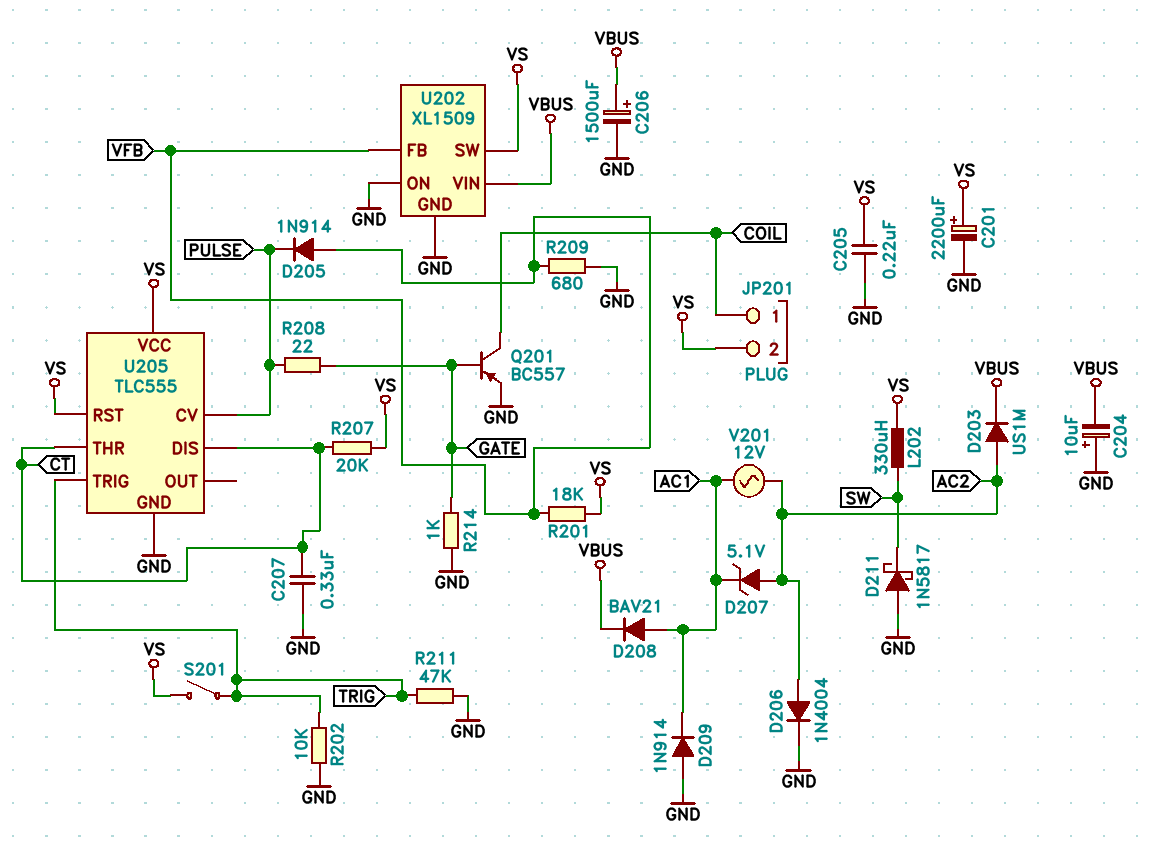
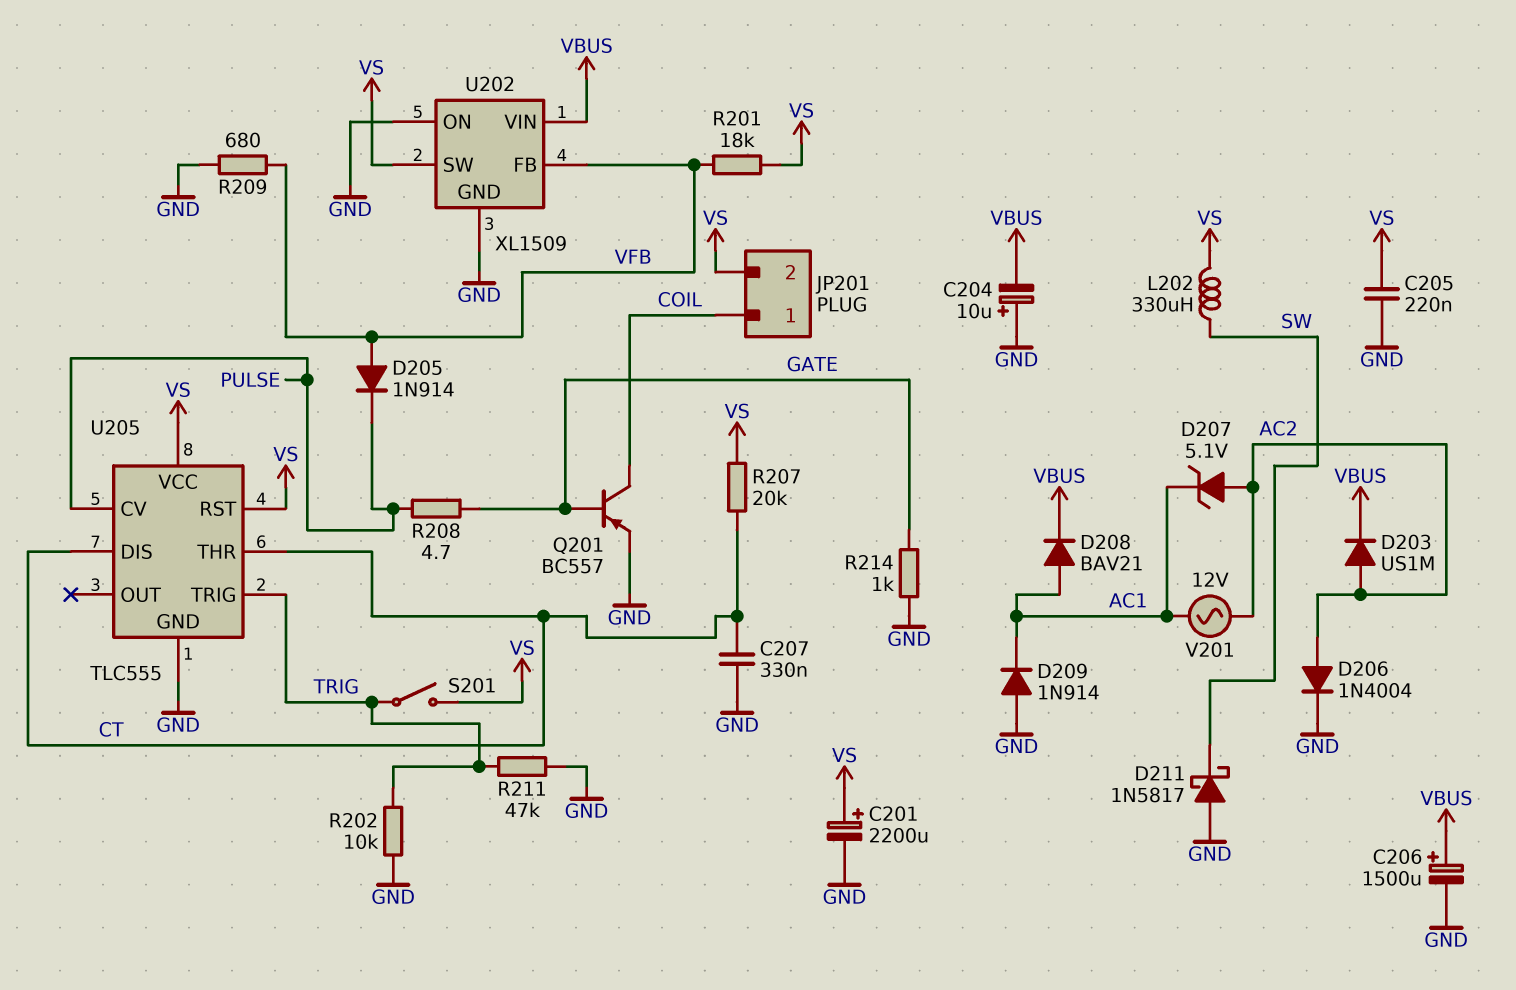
R208: 22 (GATE, PULSE) -> 4.7 (GATE, PULSE)

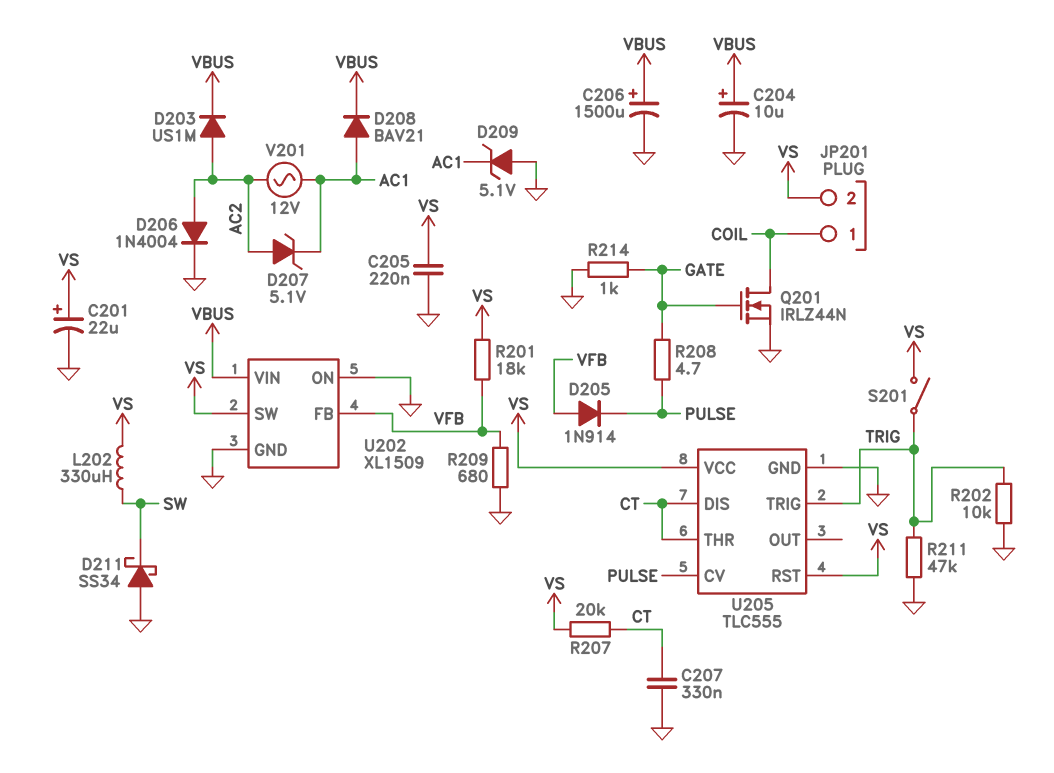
C201: 2200uF (plus VS, minus GND) -> 22uF (plus VS, minus GND)
C204: 10uF (plus GND, minus VBUS) -> 10uF (plus VBUS, minus GND)
D209: diode 1N914 (A GND, K AC1) -> zener 5.1V (A GND, K AC1)
D211: schottky 1N5817 (A GND, K SW) -> schottky SS34 (A GND, K SW)
Q201: PNP BC557 (B GATE, C COIL, E GND) -> NMOS IRLZ44N (G GATE, D COIL, S GND)

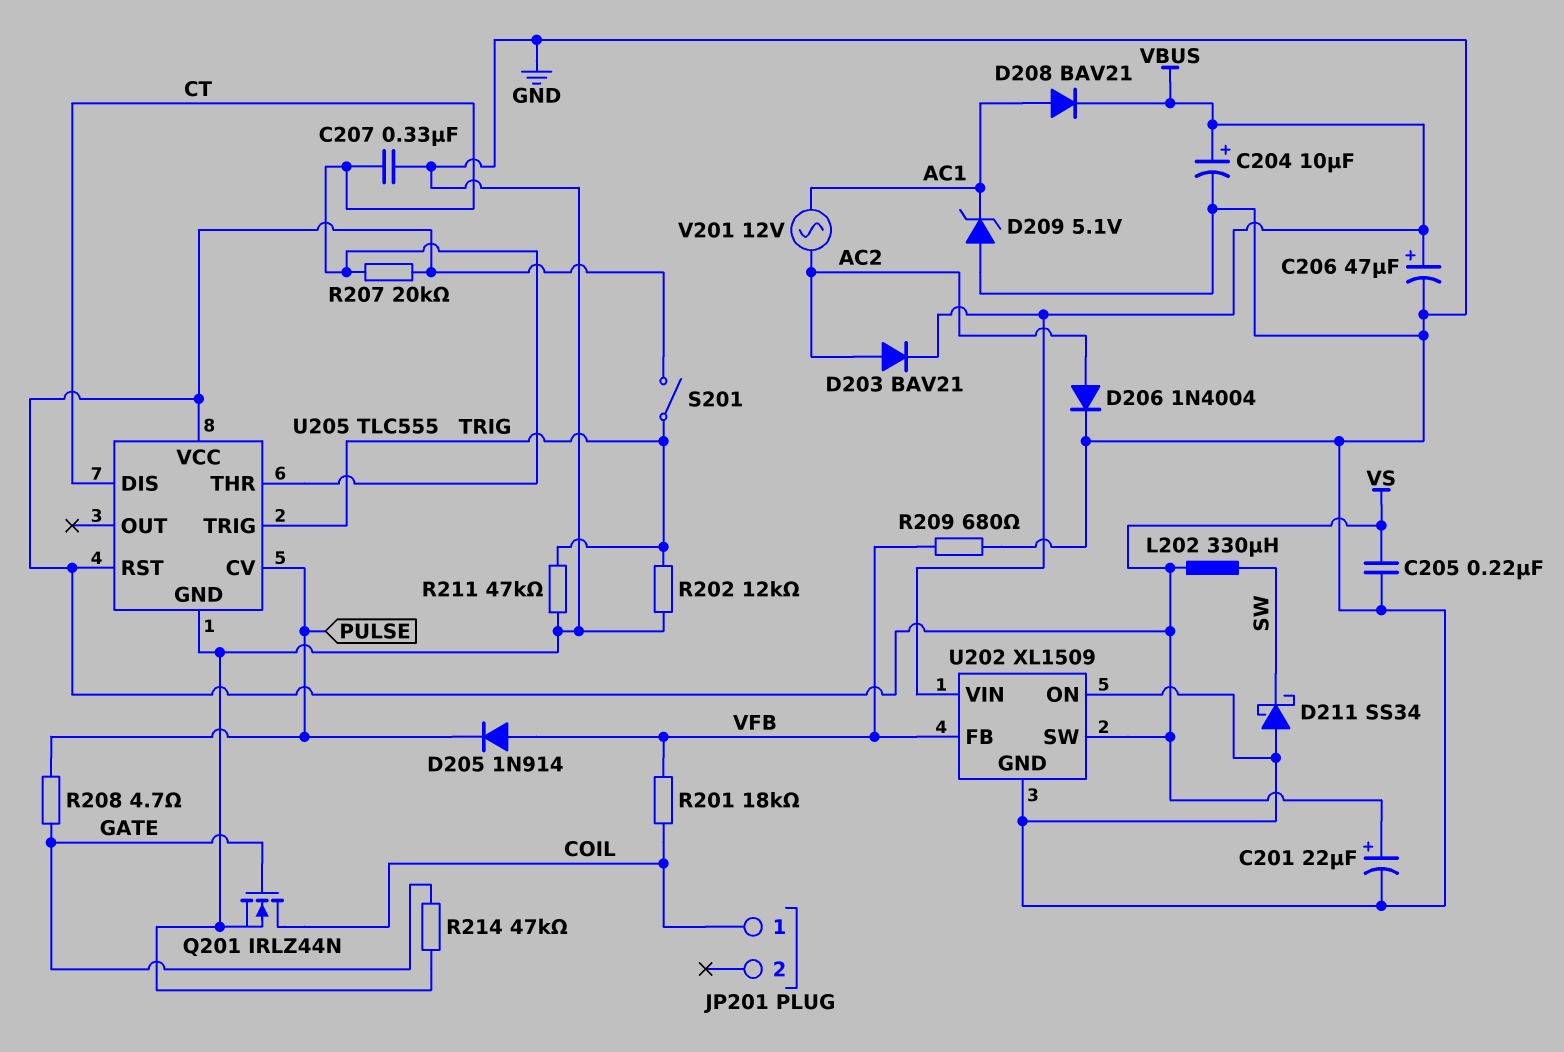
C206: 1500uF (plus VBUS, minus GND) -> 47uF (plus VBUS, minus GND)
D203: diode US1M (A AC2, K VBUS) -> diode BAV21 (A AC2, K VBUS)
D207: zener 5.1V (A AC2, K AC1) -> none
JP201 pin 2: VS -> none
R201: 18k (VFB, VS) -> 18k (COIL, VFB)
R202: 10k (GND, TRIG) -> 12k (GND, TRIG)
R214: 1k (GATE, GND) -> 47k (GATE, GND)

